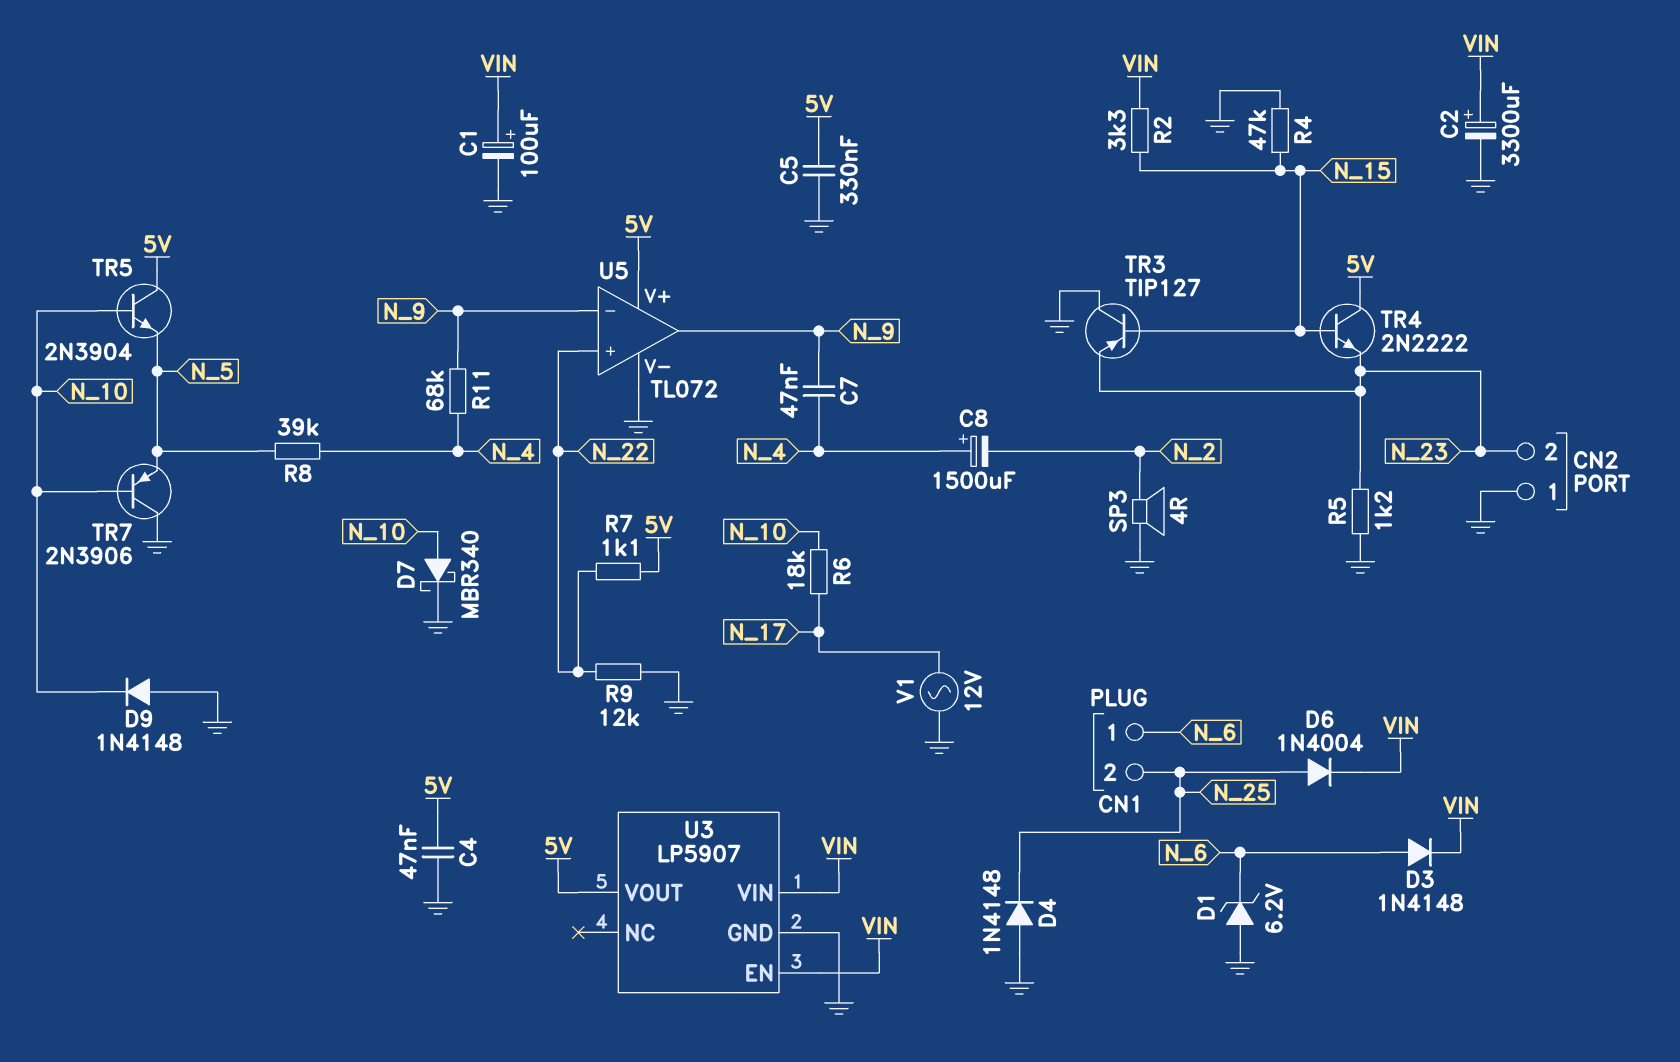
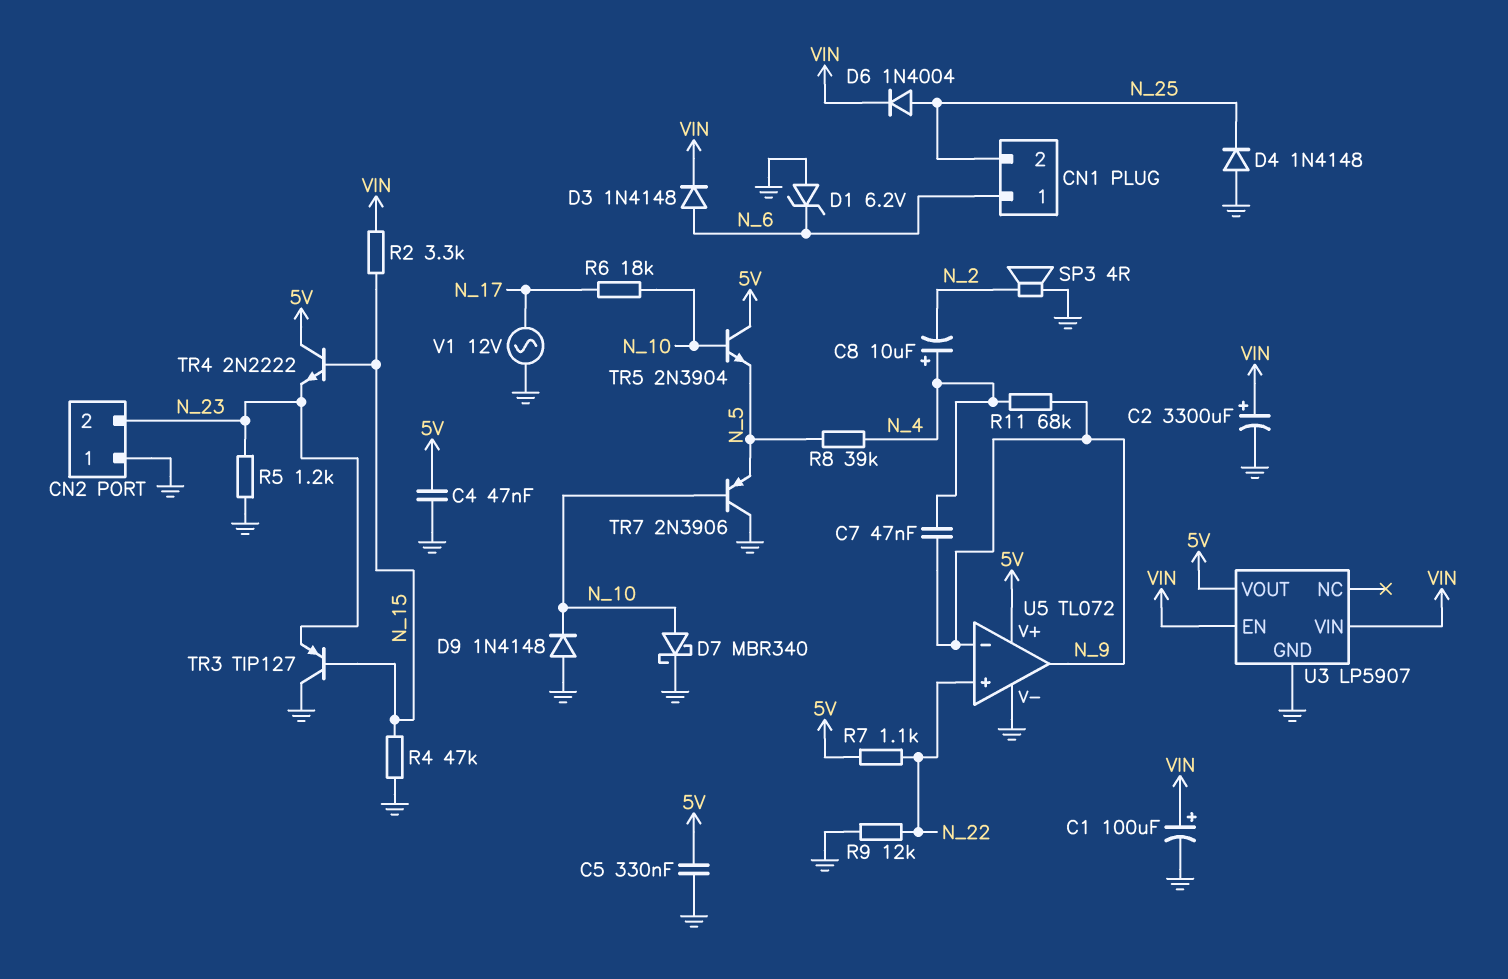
C8: 1500uF (plus N_4, minus N_2) -> 10uF (plus N_4, minus N_2)

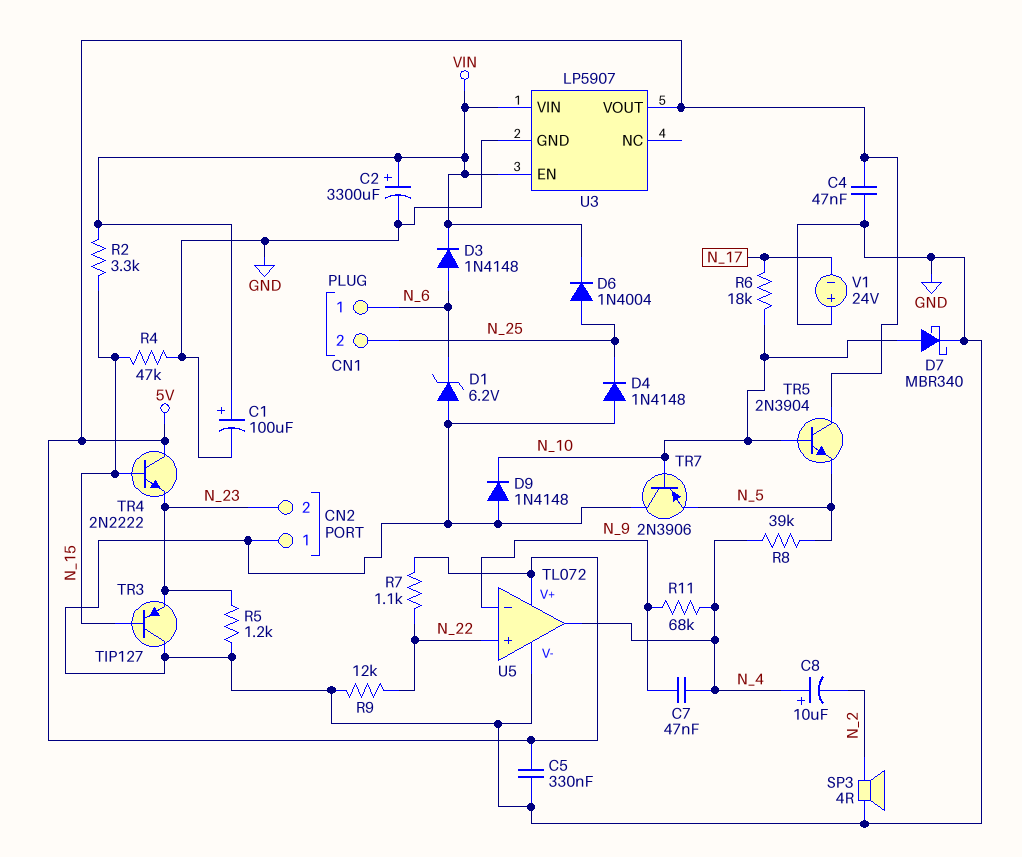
U5 pin out: N_9 -> N_4
V1: AC 12V (GND, N_17) -> 24V (plus GND, minus N_17)

